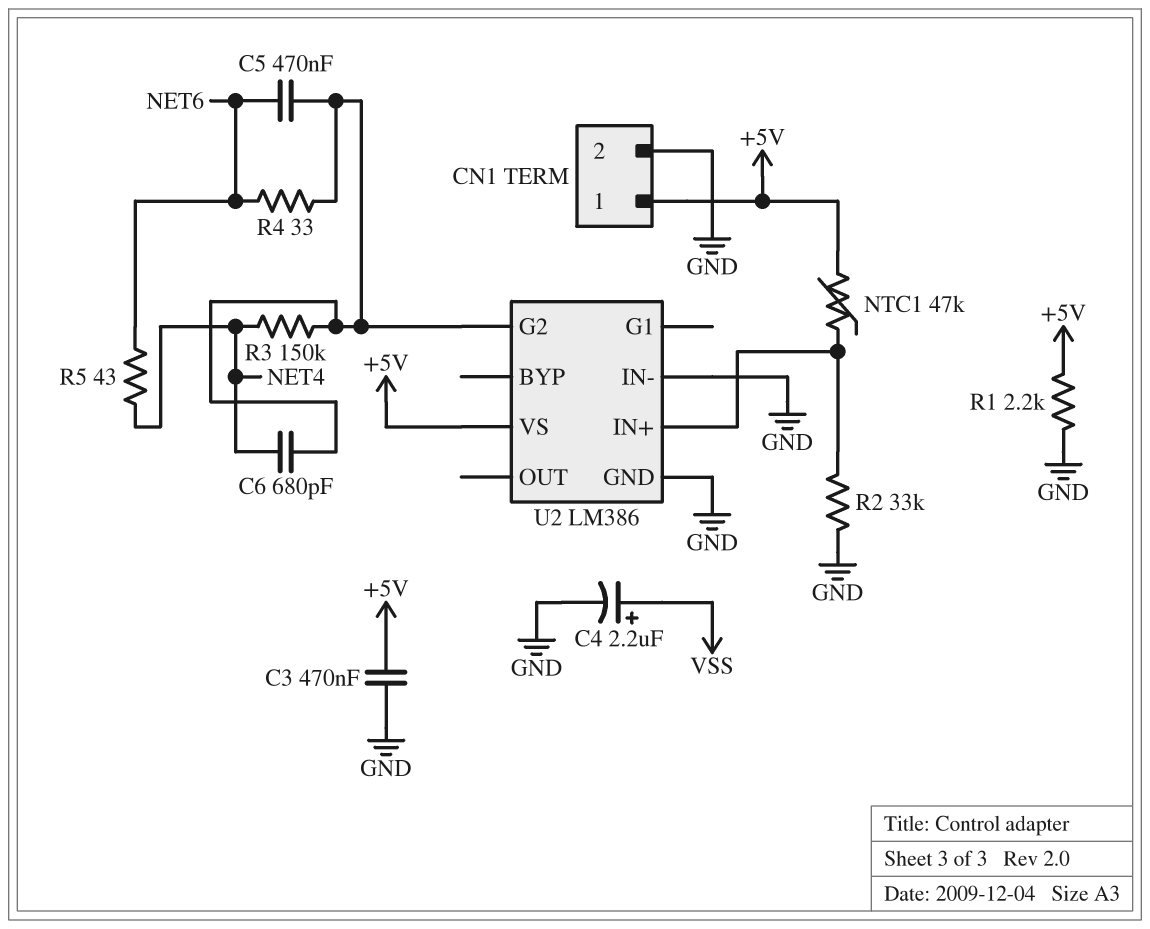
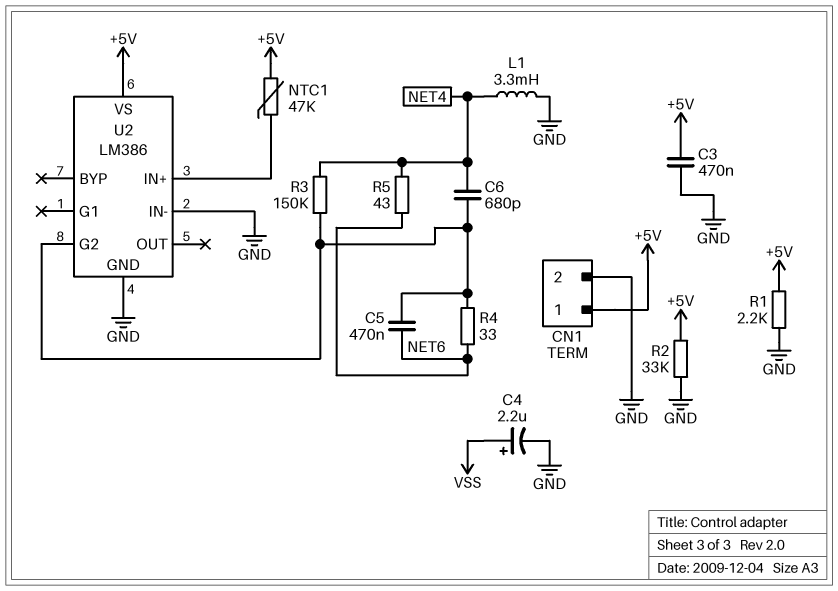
L1: none -> 3.3mH (GND, NET4)
R2: 33k (GND, U2/IN+) -> 33k (+5V, GND)

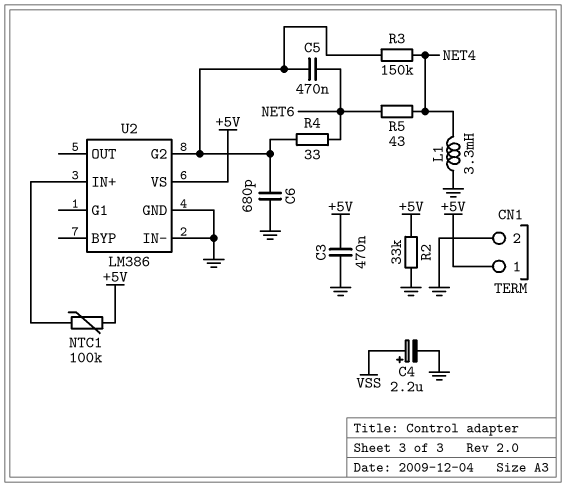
C6: 680pF (NET4, U2/G2) -> 680pF (GND, U2/G2)
NTC1: 47k (+5V, U2/IN+) -> 100k (+5V, U2/IN+)
R1: 2.2k (+5V, GND) -> none

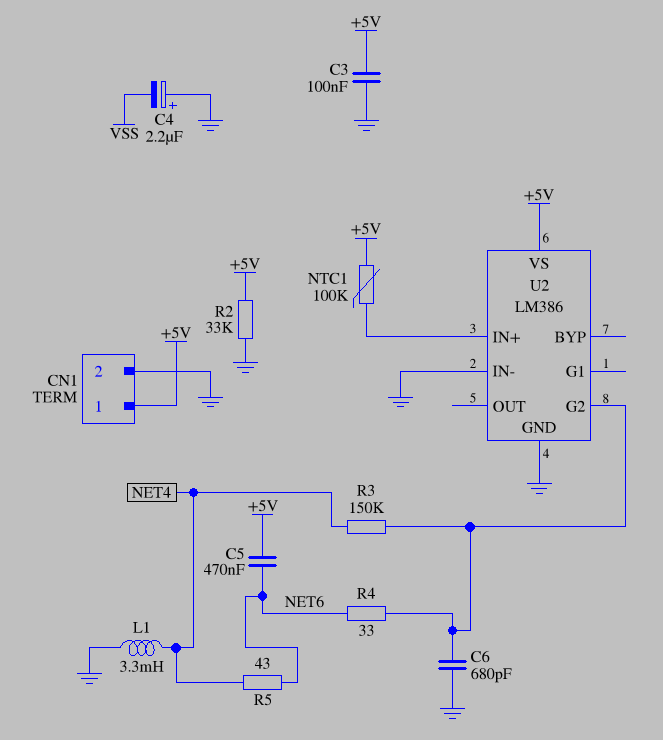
C3: 470nF (+5V, GND) -> 100nF (+5V, GND)
C4: 2.2uF (plus VSS, minus GND) -> 2.2uF (plus GND, minus VSS)
C5: 470nF (NET6, U2/G2) -> 470nF (+5V, NET6)

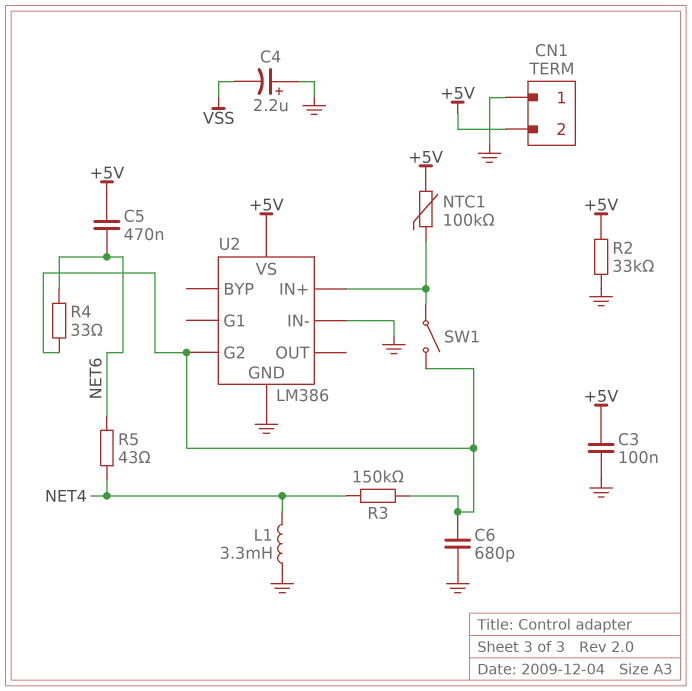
CN1 pin 1: +5V -> GND
CN1 pin 2: GND -> +5V
SW1: none -> switch (U2/G2, U2/IN+)

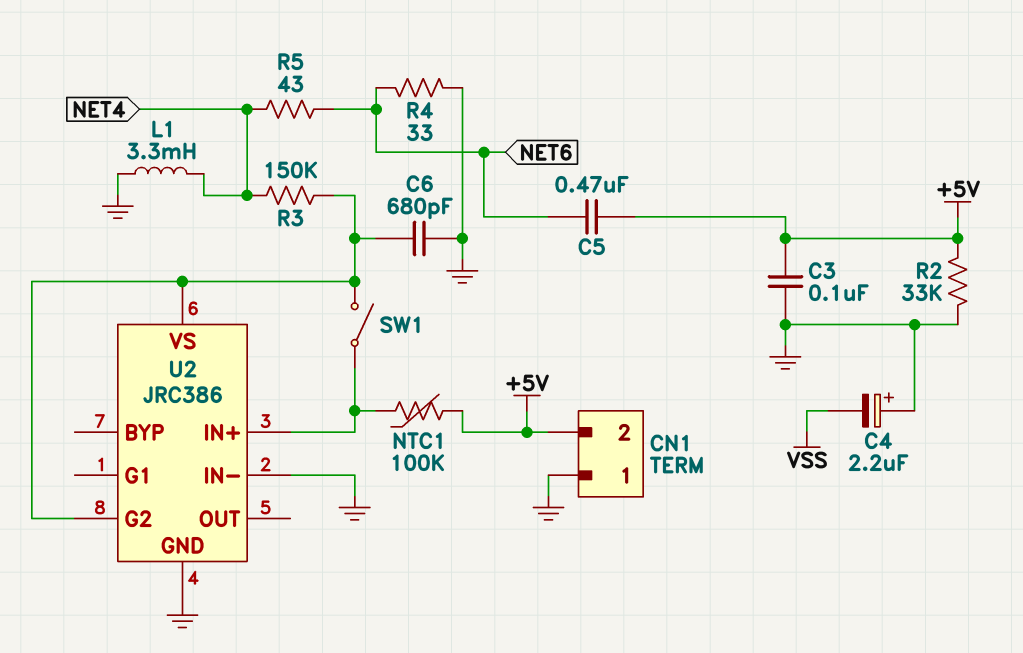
R4: 33 (NET6, U2/G2) -> 33 (GND, NET6)
U2: LM386 -> JRC386
U2 pin VS: +5V -> U2/G2

